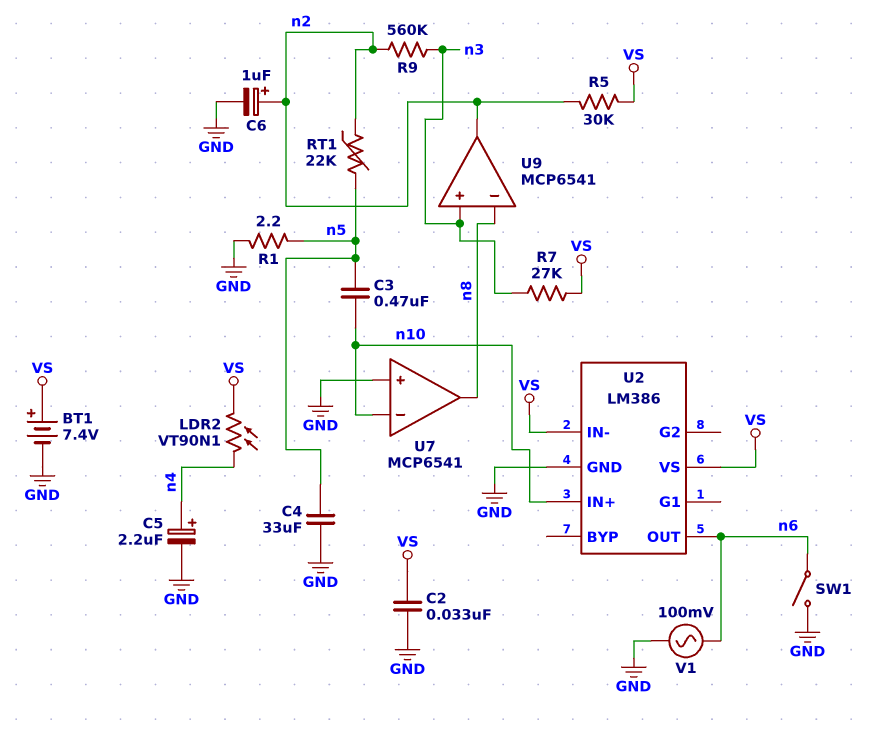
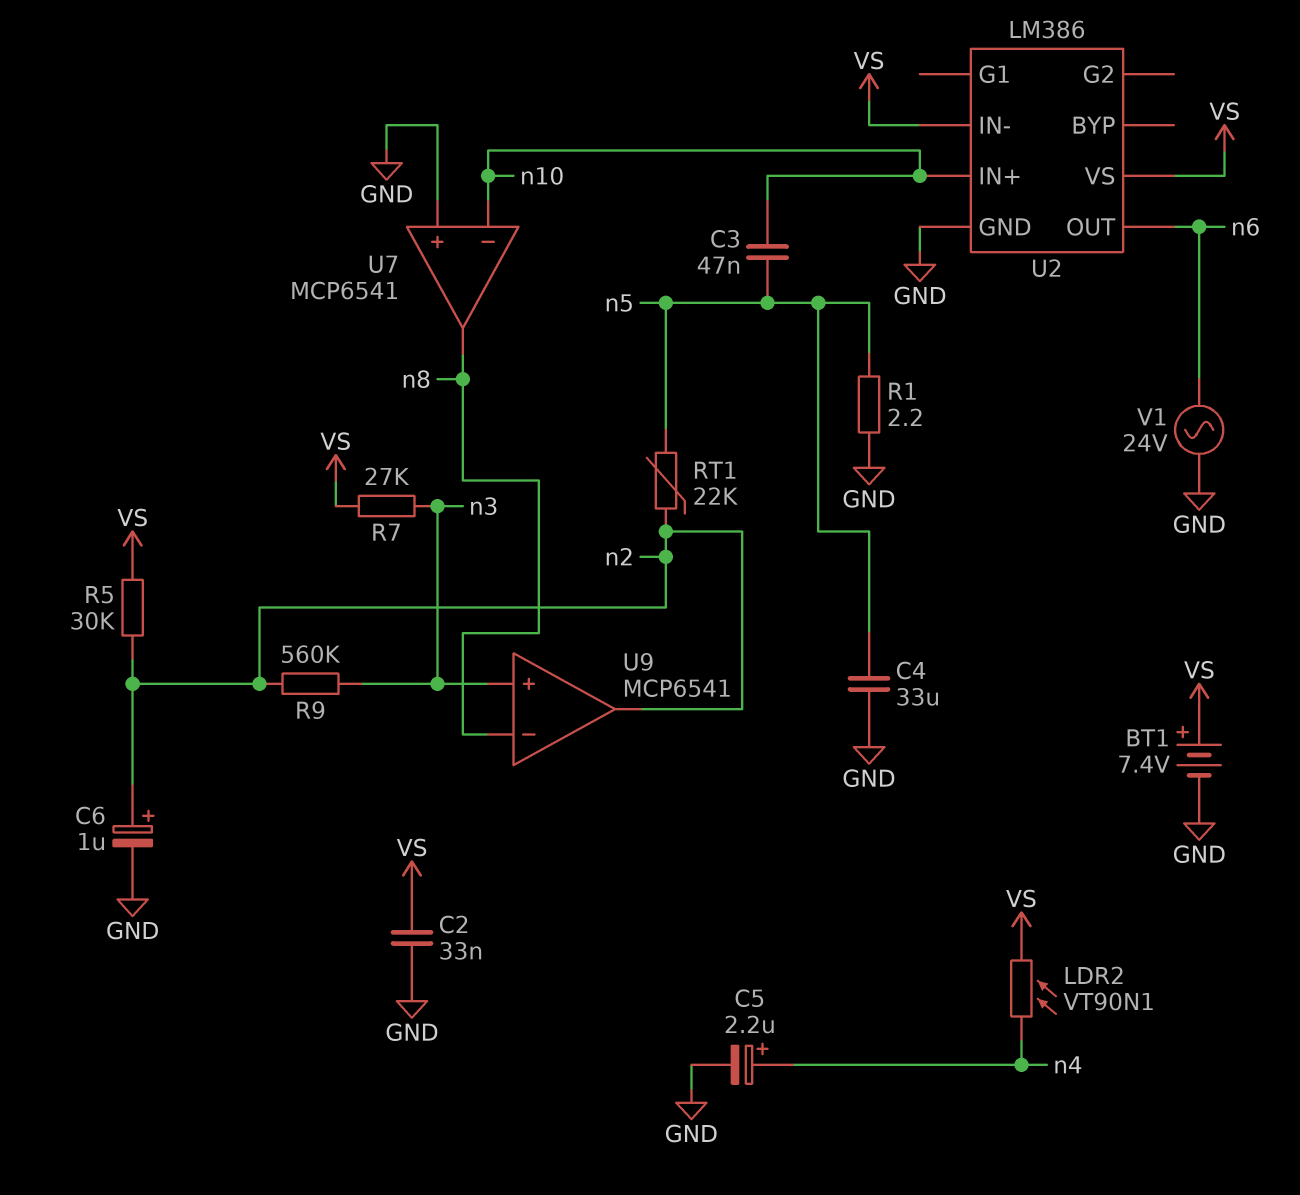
C3: 470nF (n5, n10) -> 47nF (n5, n10)
SW1: switch (GND, n6) -> none
V1: AC 100mV (GND, n6) -> AC 24V (GND, n6)

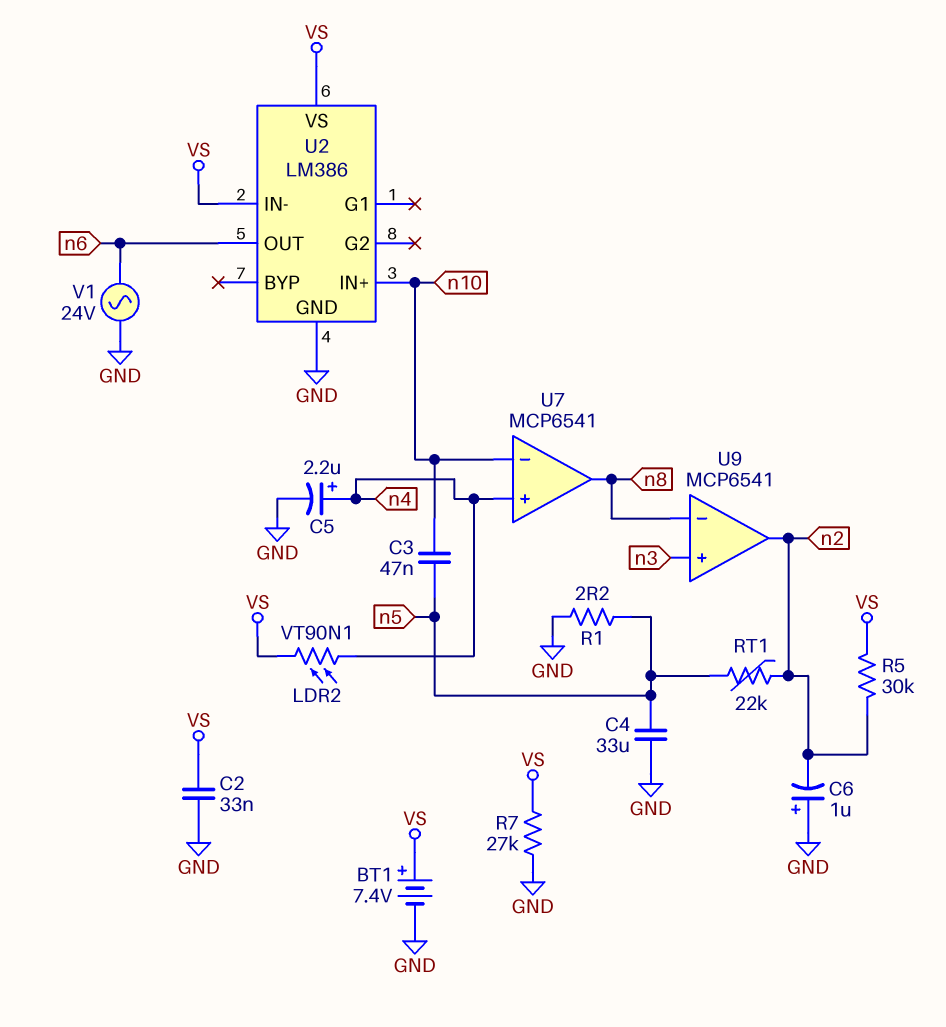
C6: 1uF (plus n2, minus GND) -> 1uF (plus GND, minus n2)
R7: 27k (VS, n3) -> 27k (GND, VS)
R9: 560k (n2, n3) -> none
U7 pin in+: GND -> n4

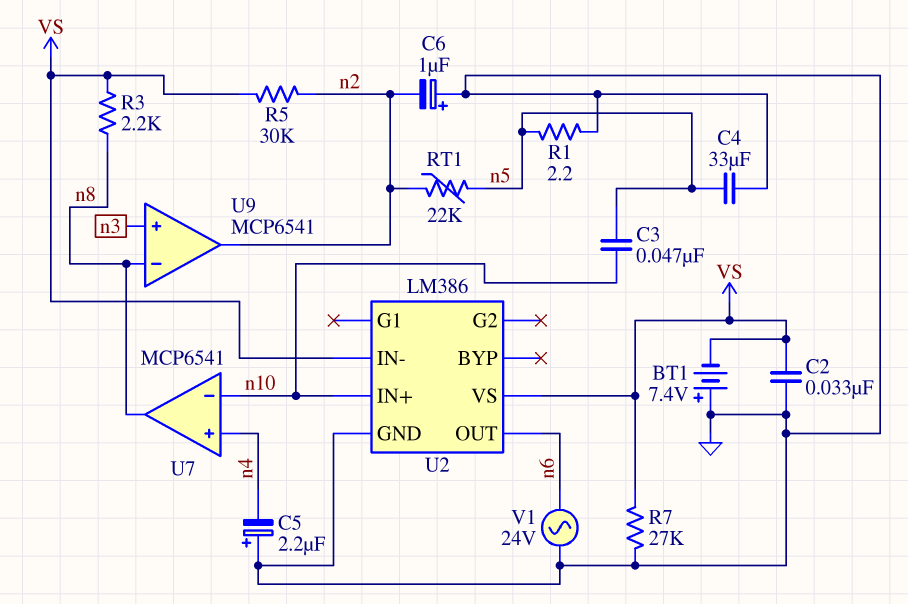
BT1: 7.4V (plus VS, minus GND) -> 7.4V (plus GND, minus VS)
C5: 2.2uF (plus n4, minus GND) -> 2.2uF (plus GND, minus n4)
LDR2: VT90N1 (VS, n4) -> none
R3: none -> 2.2k (VS, n8)

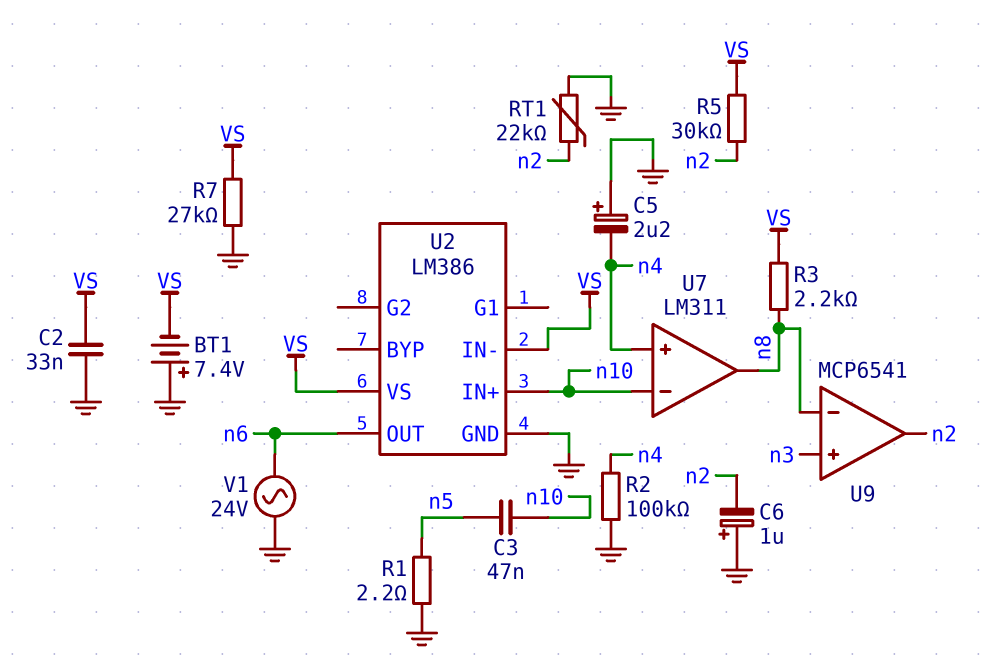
C4: 33uF (GND, n5) -> none
R2: none -> 100k (GND, n4)
RT1: 22k (n2, n5) -> 22k (GND, n2)
U7: MCP6541 -> LM311

